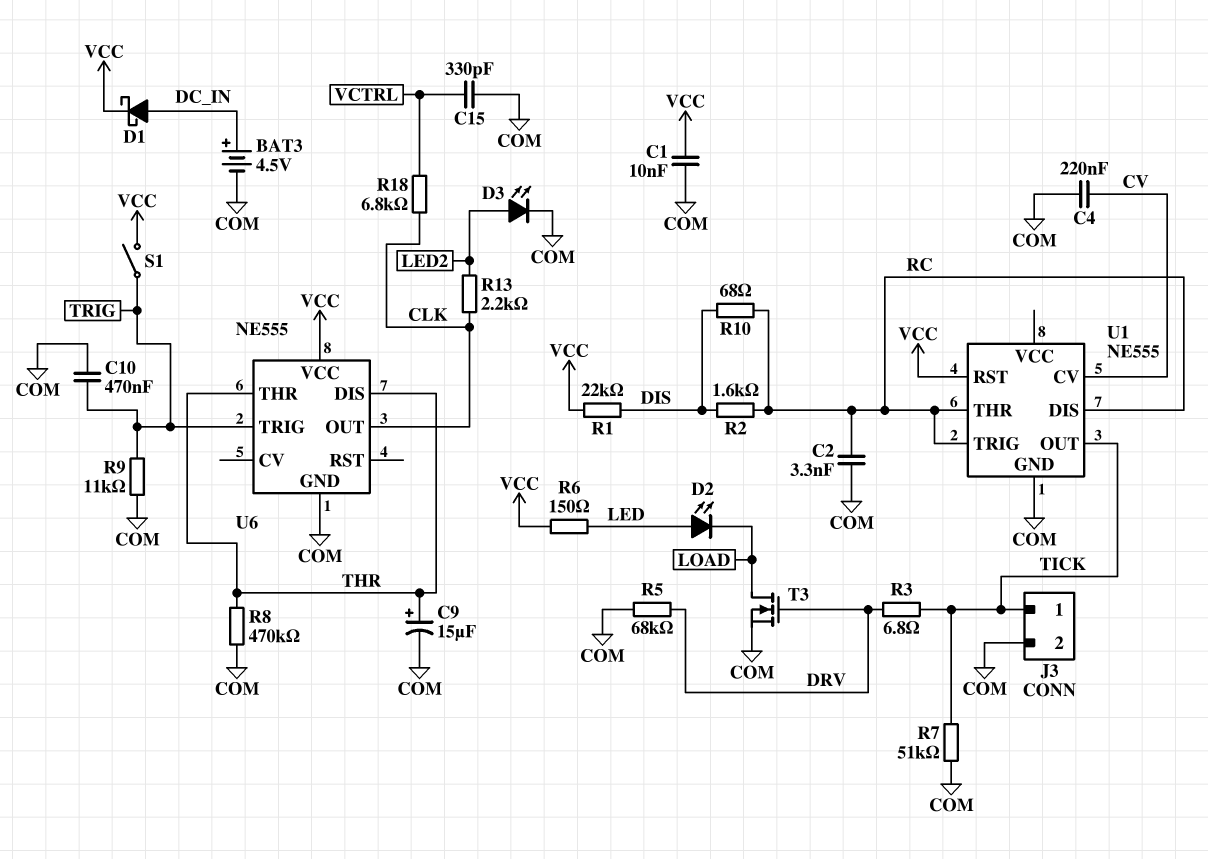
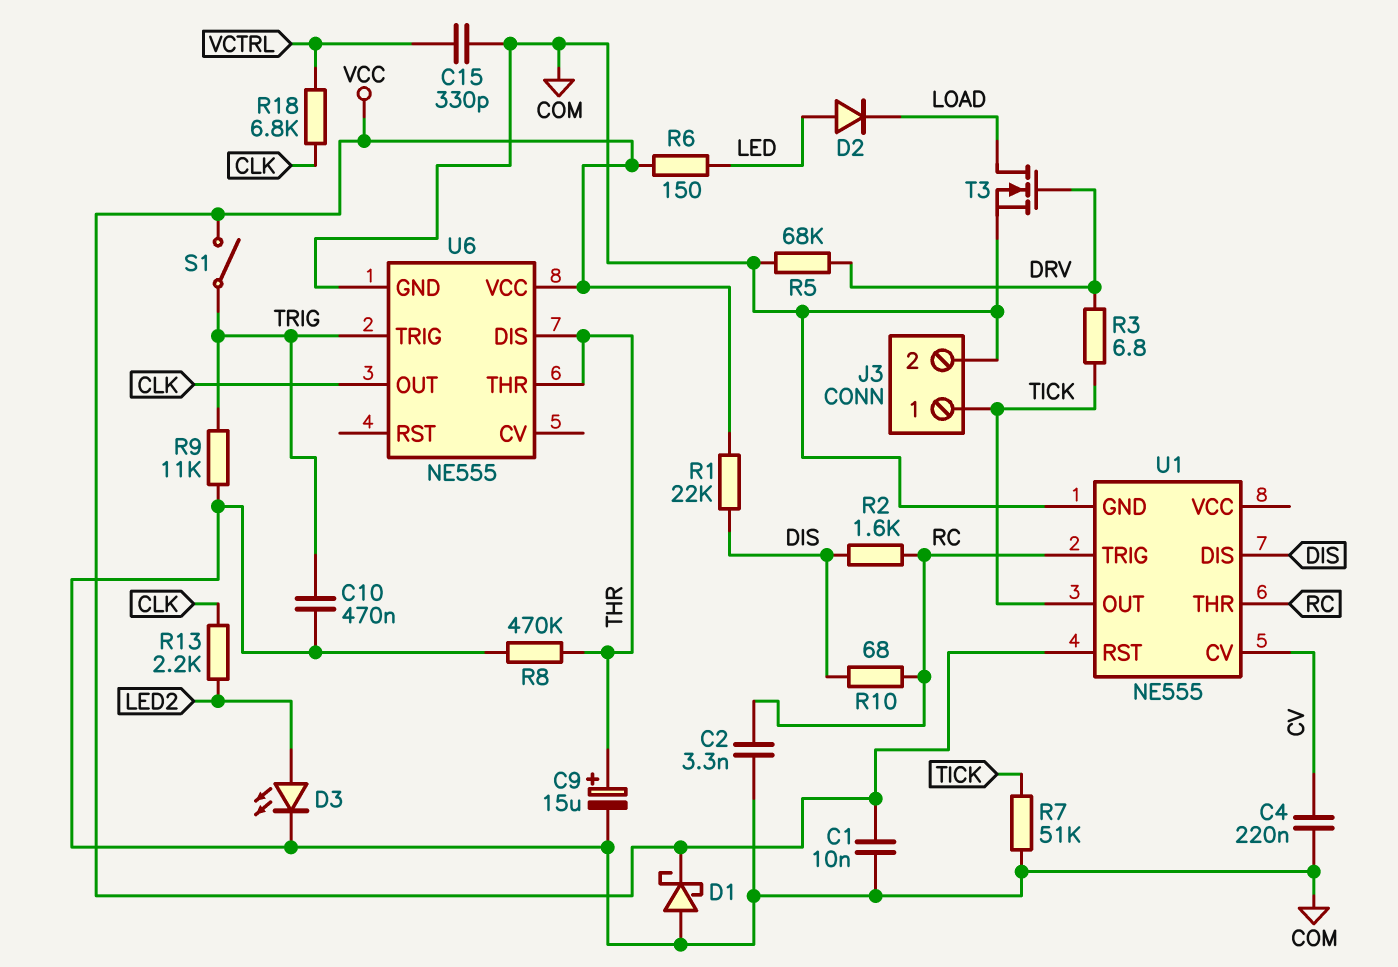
BAT3: 4.5V (plus DC_IN, minus COM) -> none
D1: schottky (A DC_IN, K VCC) -> schottky (A COM, K VCC)
D2: LED (A LED, K LOAD) -> diode (A LED, K LOAD)
U1 pin DIS: RC -> DIS

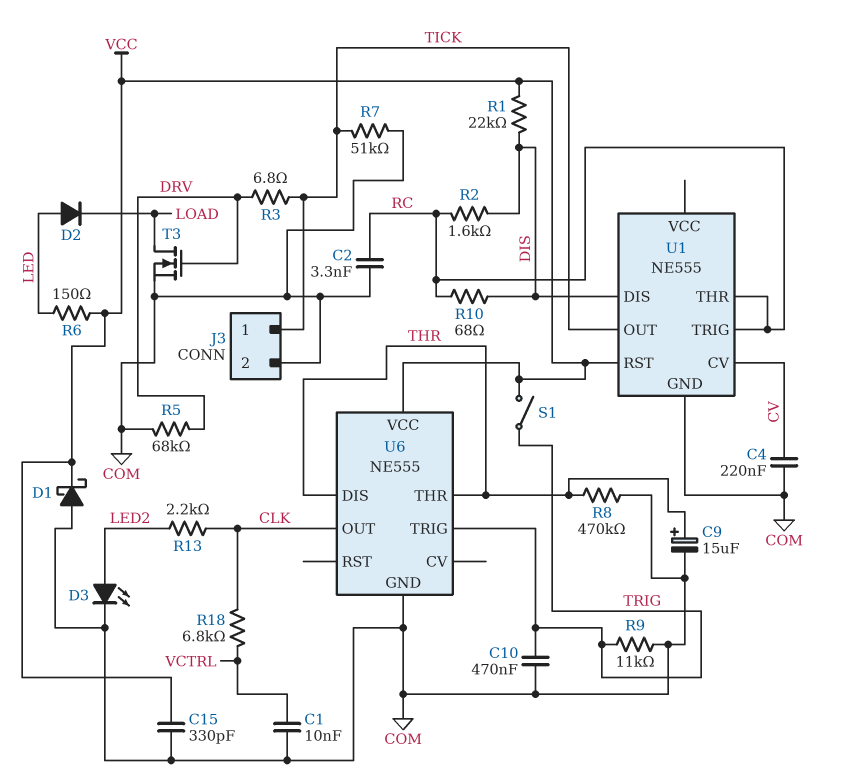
C1: 10nF (COM, VCC) -> 10nF (COM, VCTRL)
C15: 330pF (COM, VCTRL) -> 330pF (COM, VCC)

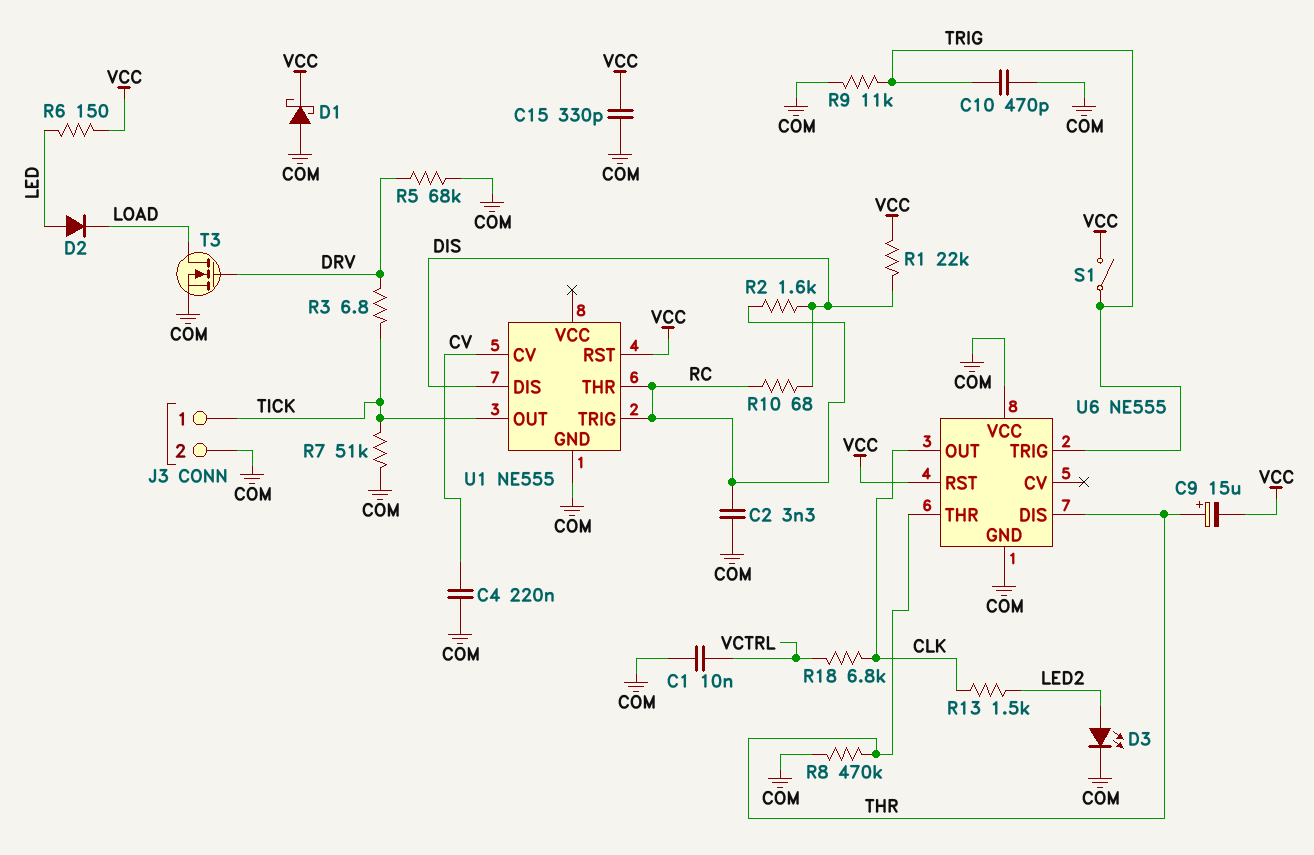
C9: 15uF (plus THR, minus COM) -> 15uF (plus THR, minus VCC)
C10: 470nF (COM, TRIG) -> 470pF (COM, TRIG)
R13: 2.2k (CLK, LED2) -> 1.5k (CLK, LED2)
U6 pin RST: none -> VCC
U6 pin VCC: VCC -> COM

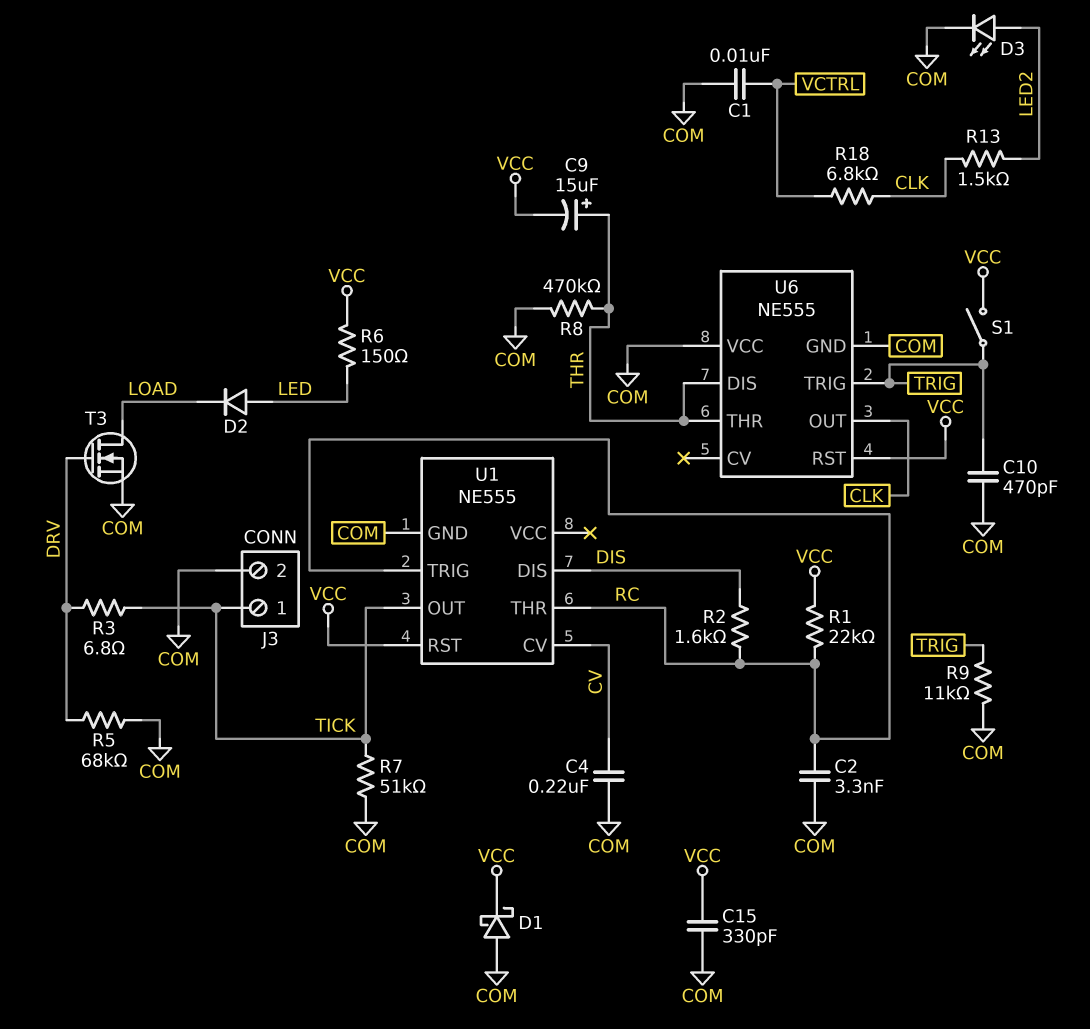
R1: 22k (DIS, VCC) -> 22k (RC, VCC)
R10: 68 (DIS, RC) -> none

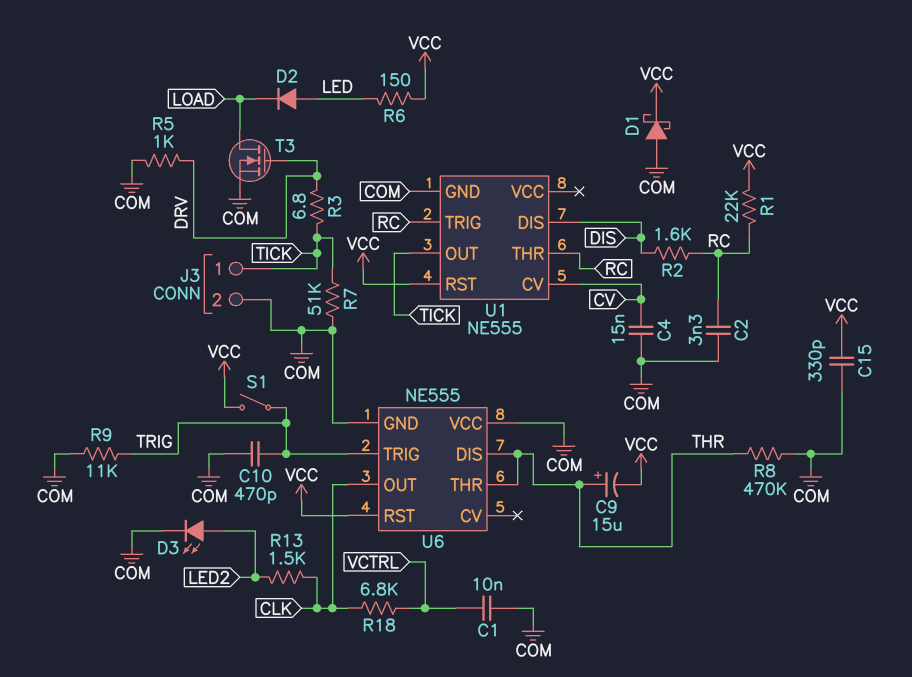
C4: 220nF (COM, CV) -> 15nF (COM, CV)
R5: 68k (COM, DRV) -> 1k (COM, DRV)

